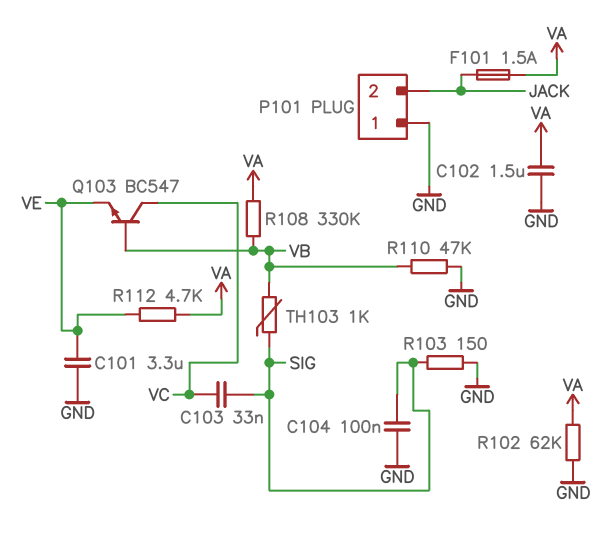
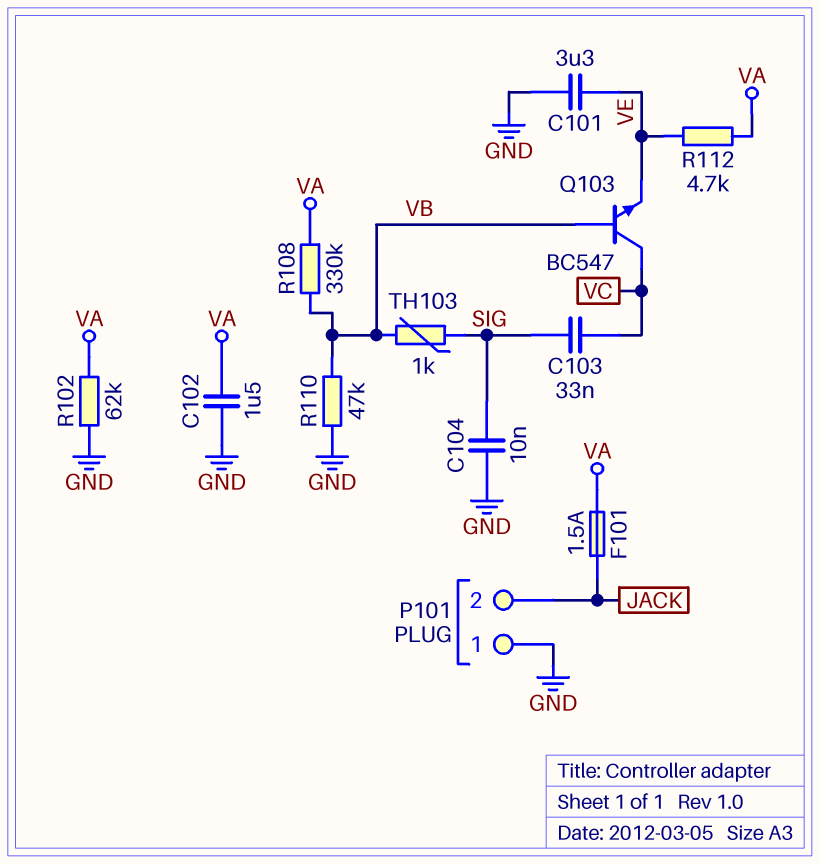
C104: 100nF (GND, SIG) -> 10nF (GND, SIG)
R103: 150 (GND, SIG) -> none

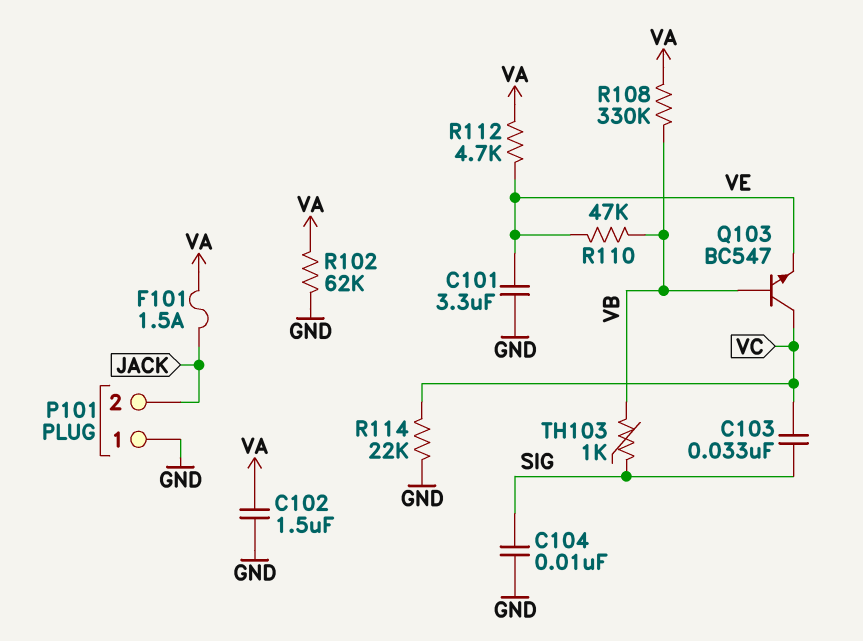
R110: 47k (GND, VB) -> 47k (VB, VE)
R114: none -> 22k (GND, VC)

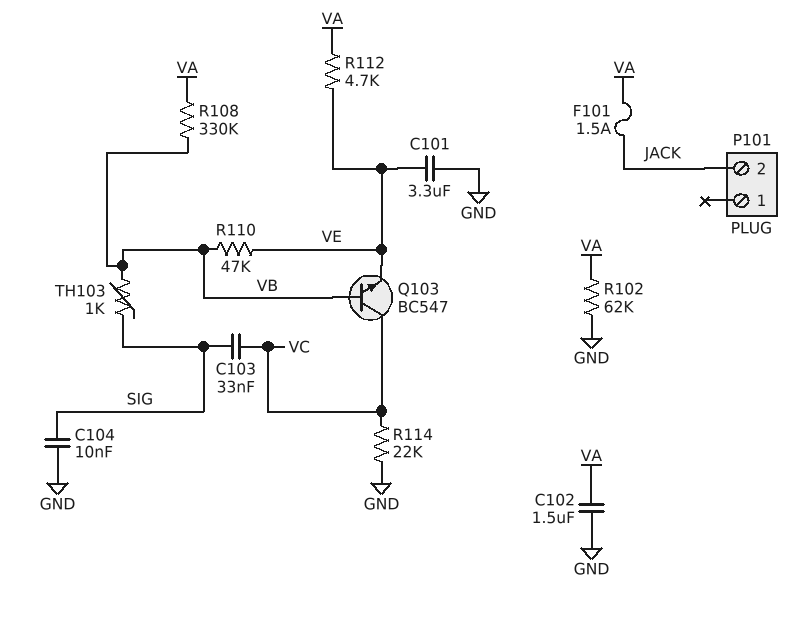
P101 pin 1: GND -> none

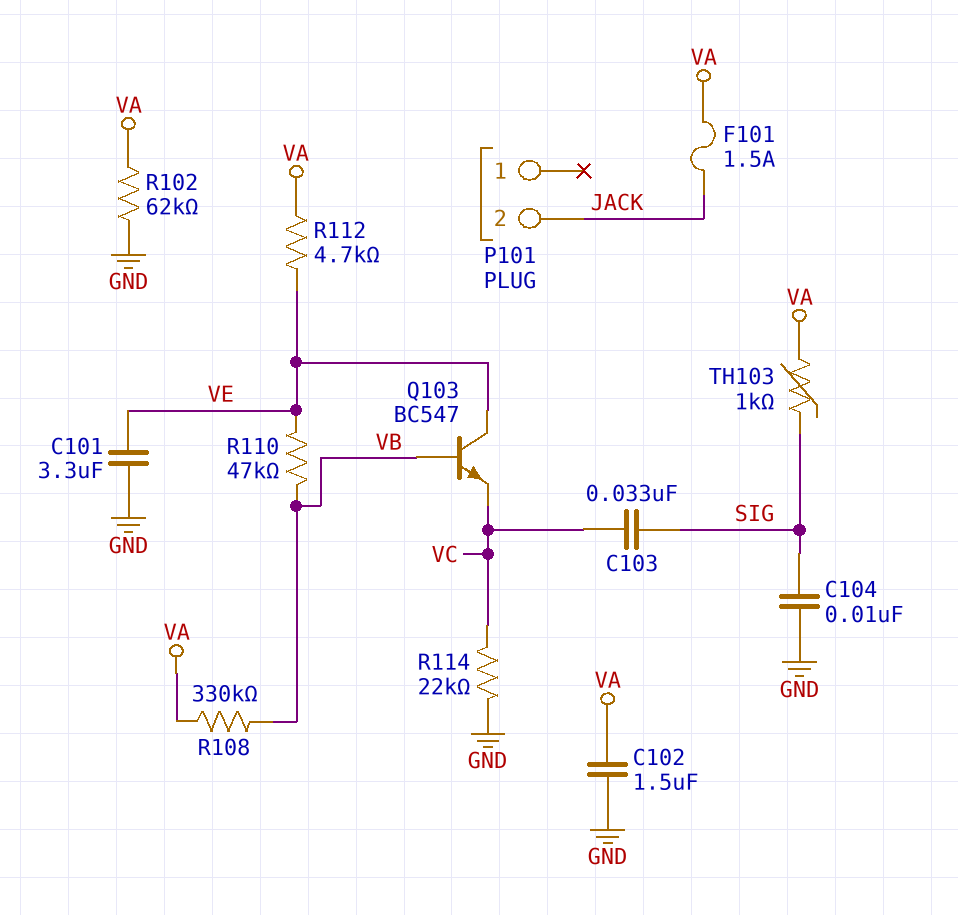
Q103: NPN BC547 (B VB, C VC, E VE) -> NPN BC547 (B VB, C VE, E VC)
TH103: 1k (SIG, VB) -> 1k (SIG, VA)

